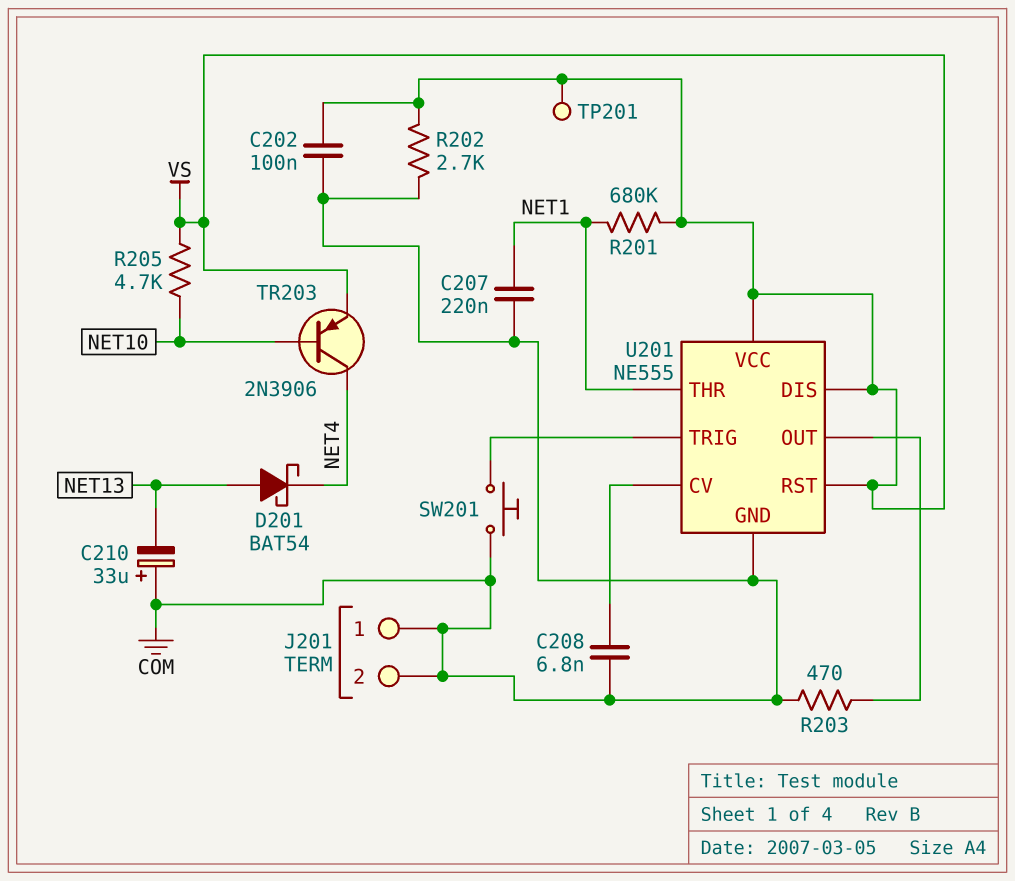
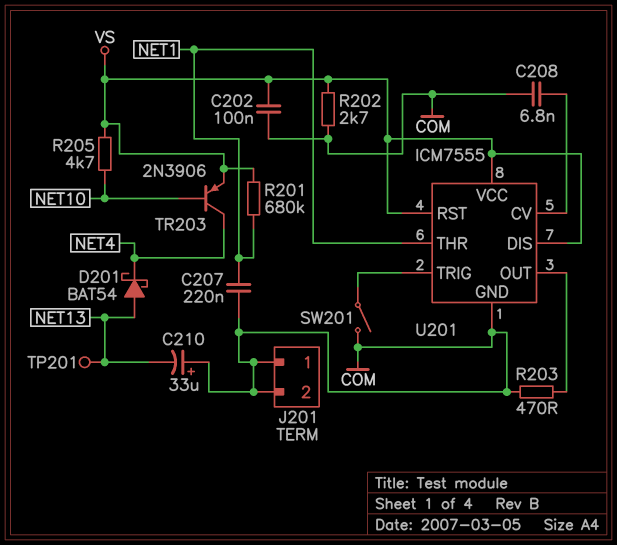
SW201: button (COM, U201/TRIG) -> switch (COM, U201/TRIG)
TP201: test point (VS) -> test point (NET13)
U201: NE555 -> ICM7555

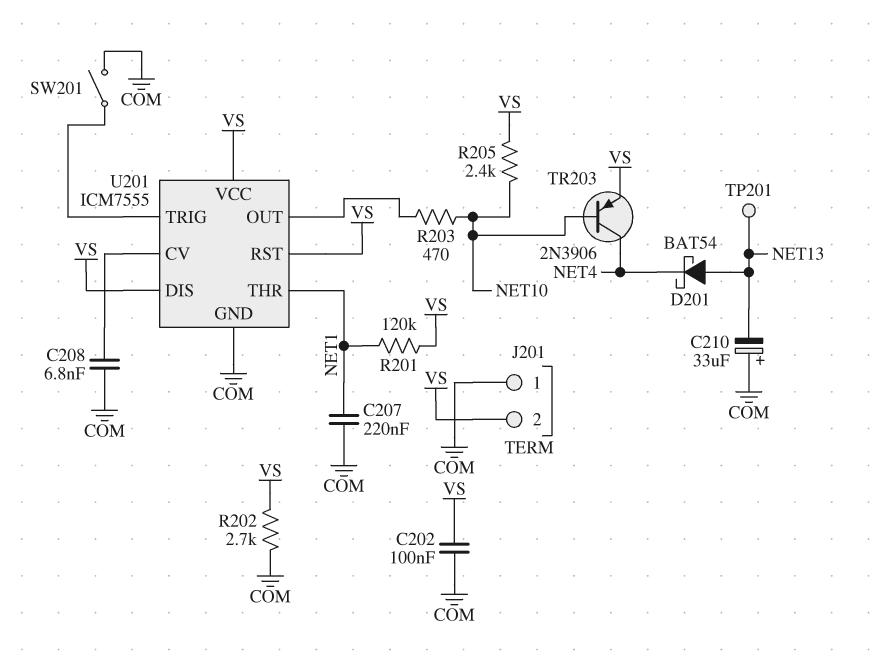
J201 pin 2: COM -> VS
R201: 680k (NET1, VS) -> 120k (NET1, VS)
R203: 470 (COM, U201/OUT) -> 470 (NET10, U201/OUT)
R205: 4.7k (NET10, VS) -> 2.4k (NET10, VS)

